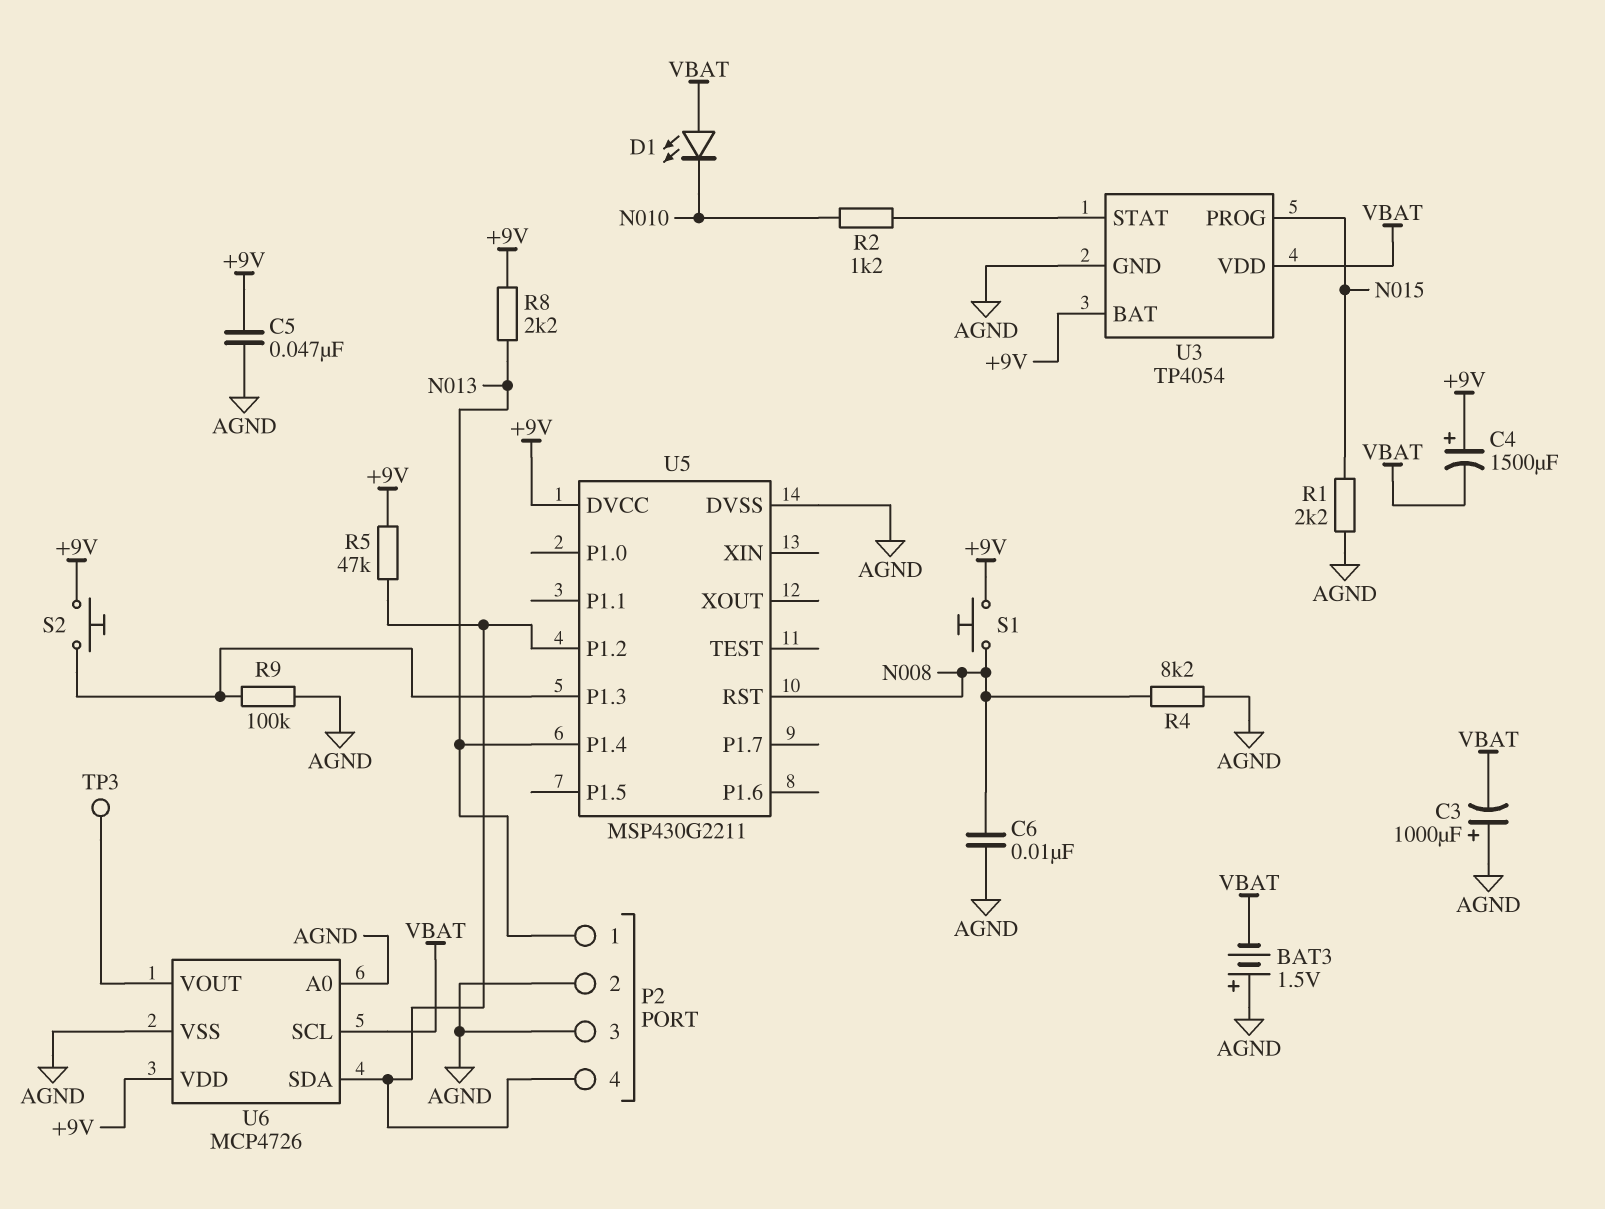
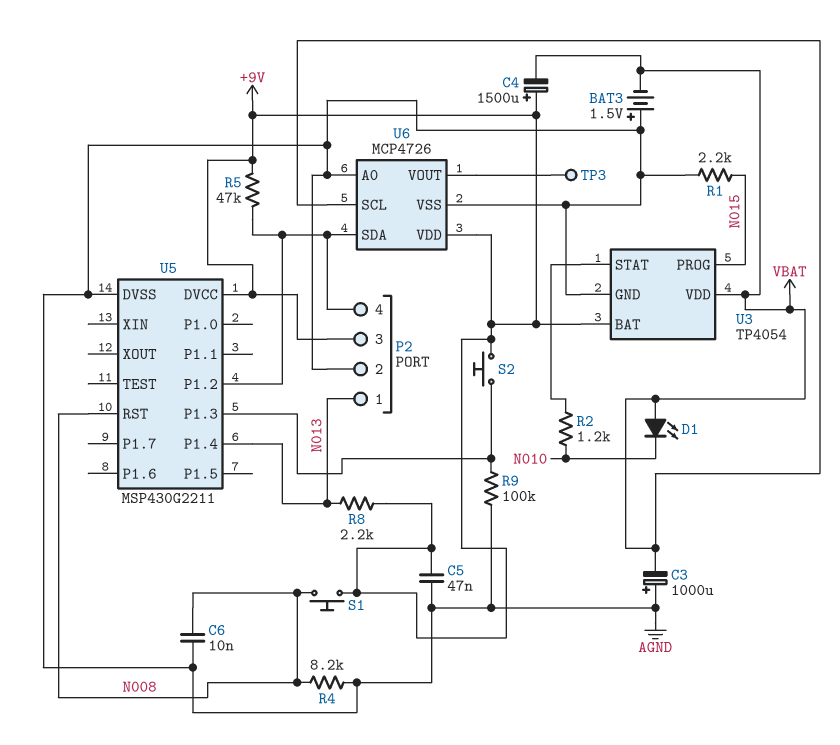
P2 pin 3: AGND -> +9V

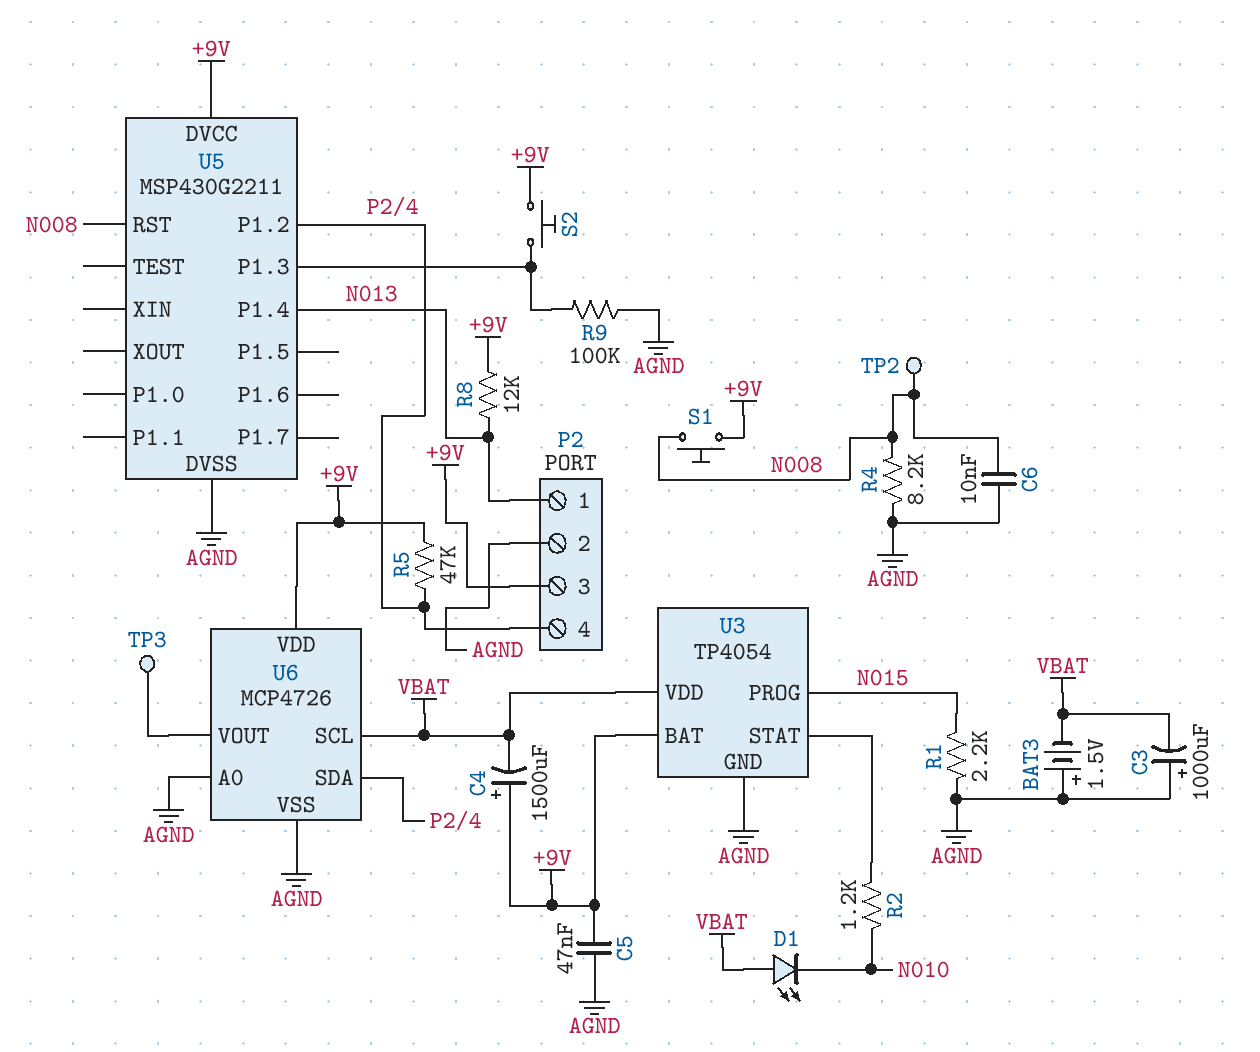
R8: 2.2k (+9V, N013) -> 12k (+9V, N013)
TP2: none -> test point (N008)

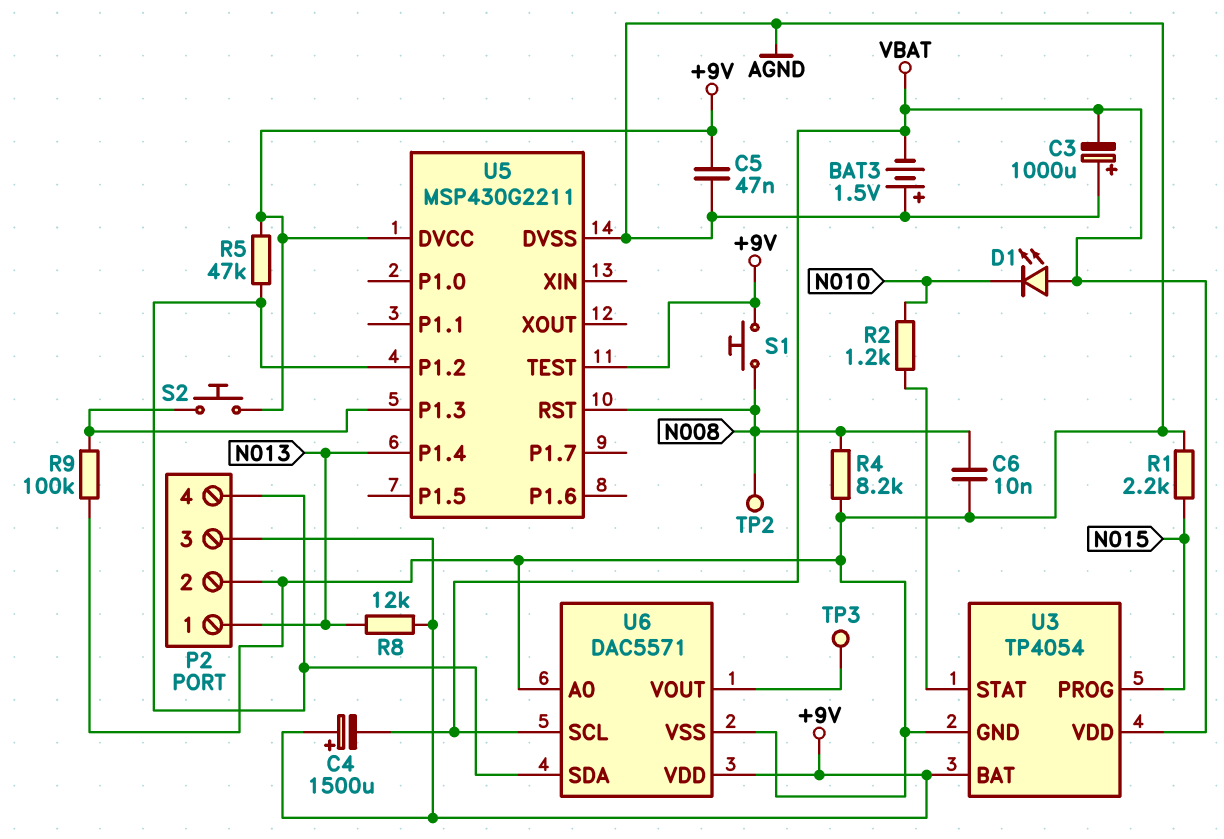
U5 pin TEST: none -> +9V
U6: MCP4726 -> DAC5571

